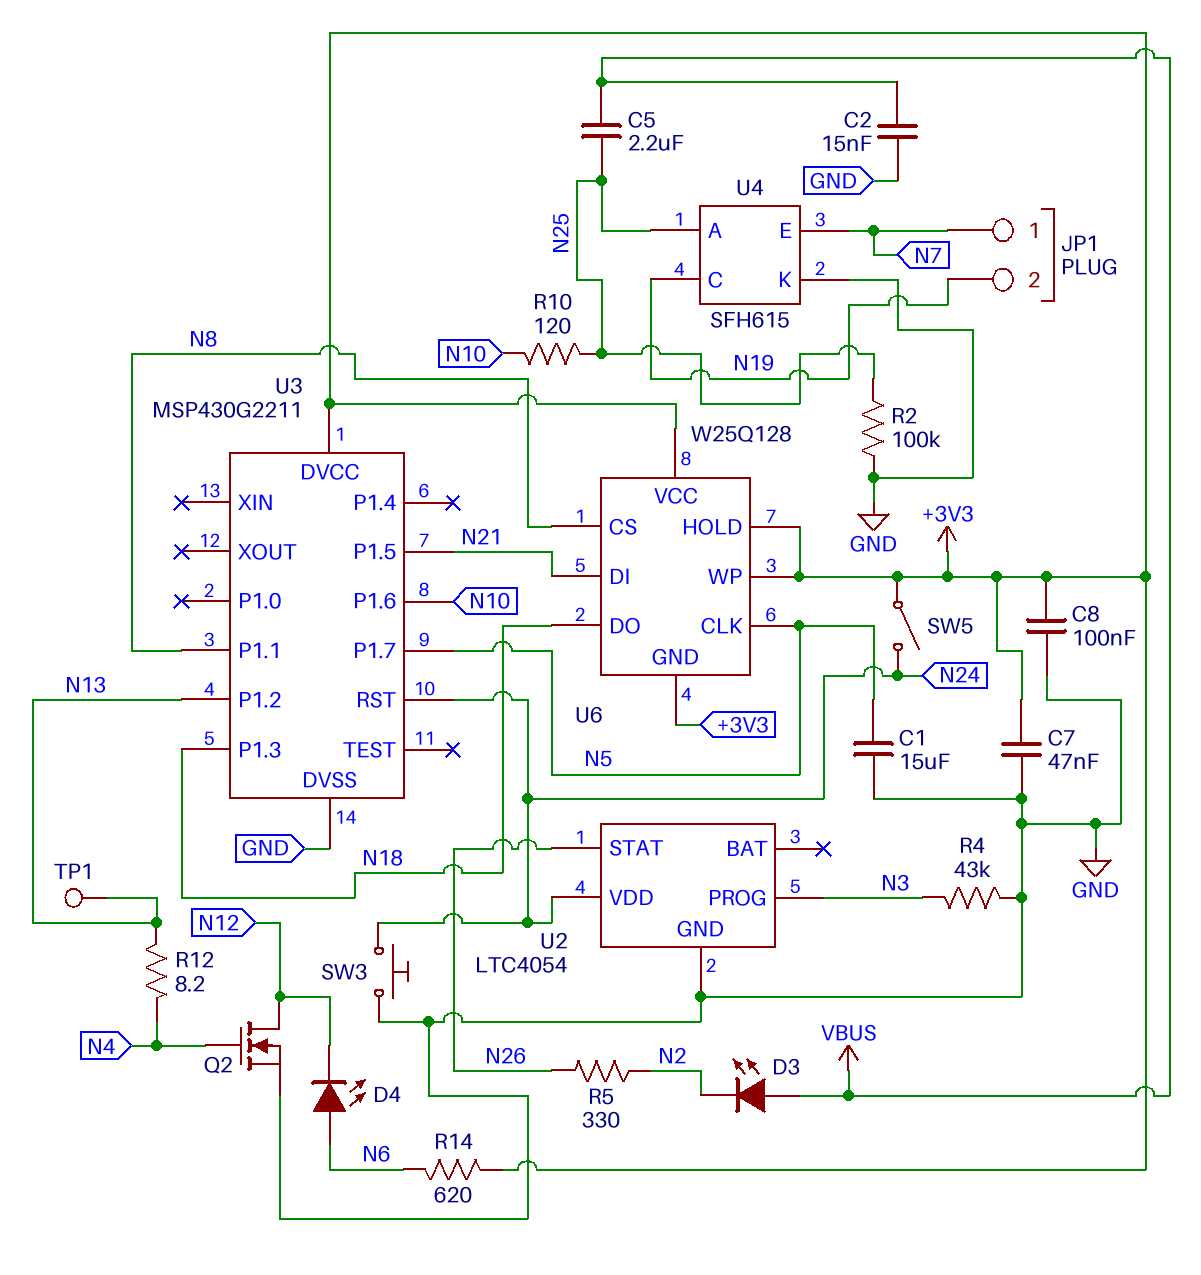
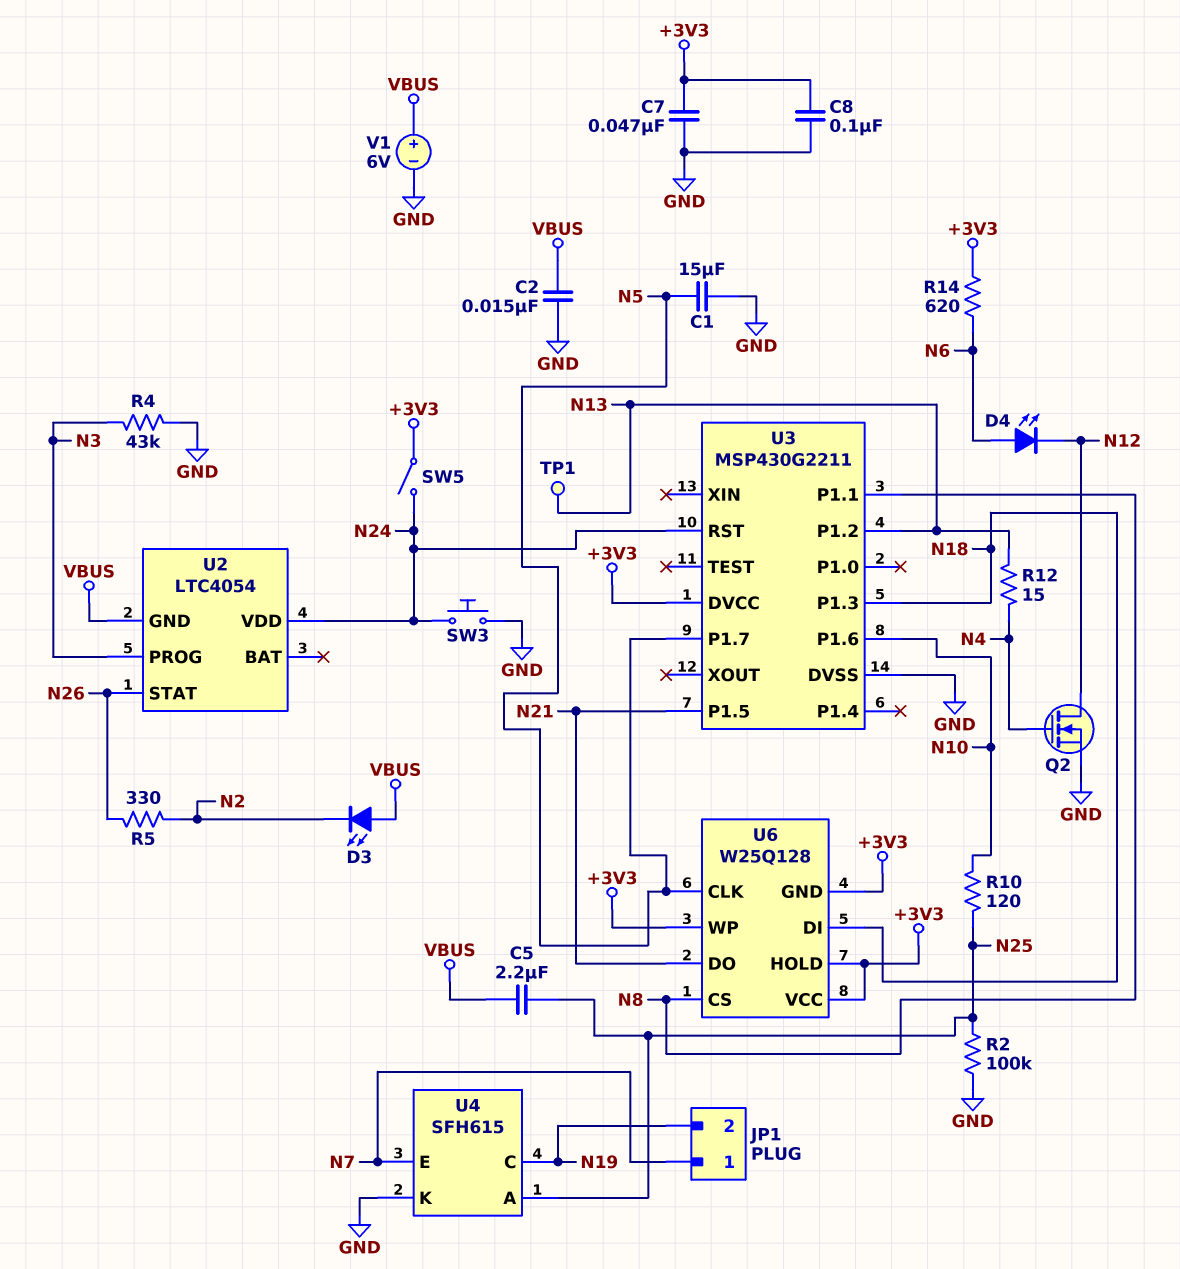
R12: 8.2 (N4, N13) -> 15 (N4, N13)
U2 pin GND: GND -> VBUS
U6 pin DI: N21 -> N18
U6 pin DO: N18 -> N21
V1: none -> 6V (plus VBUS, minus GND)

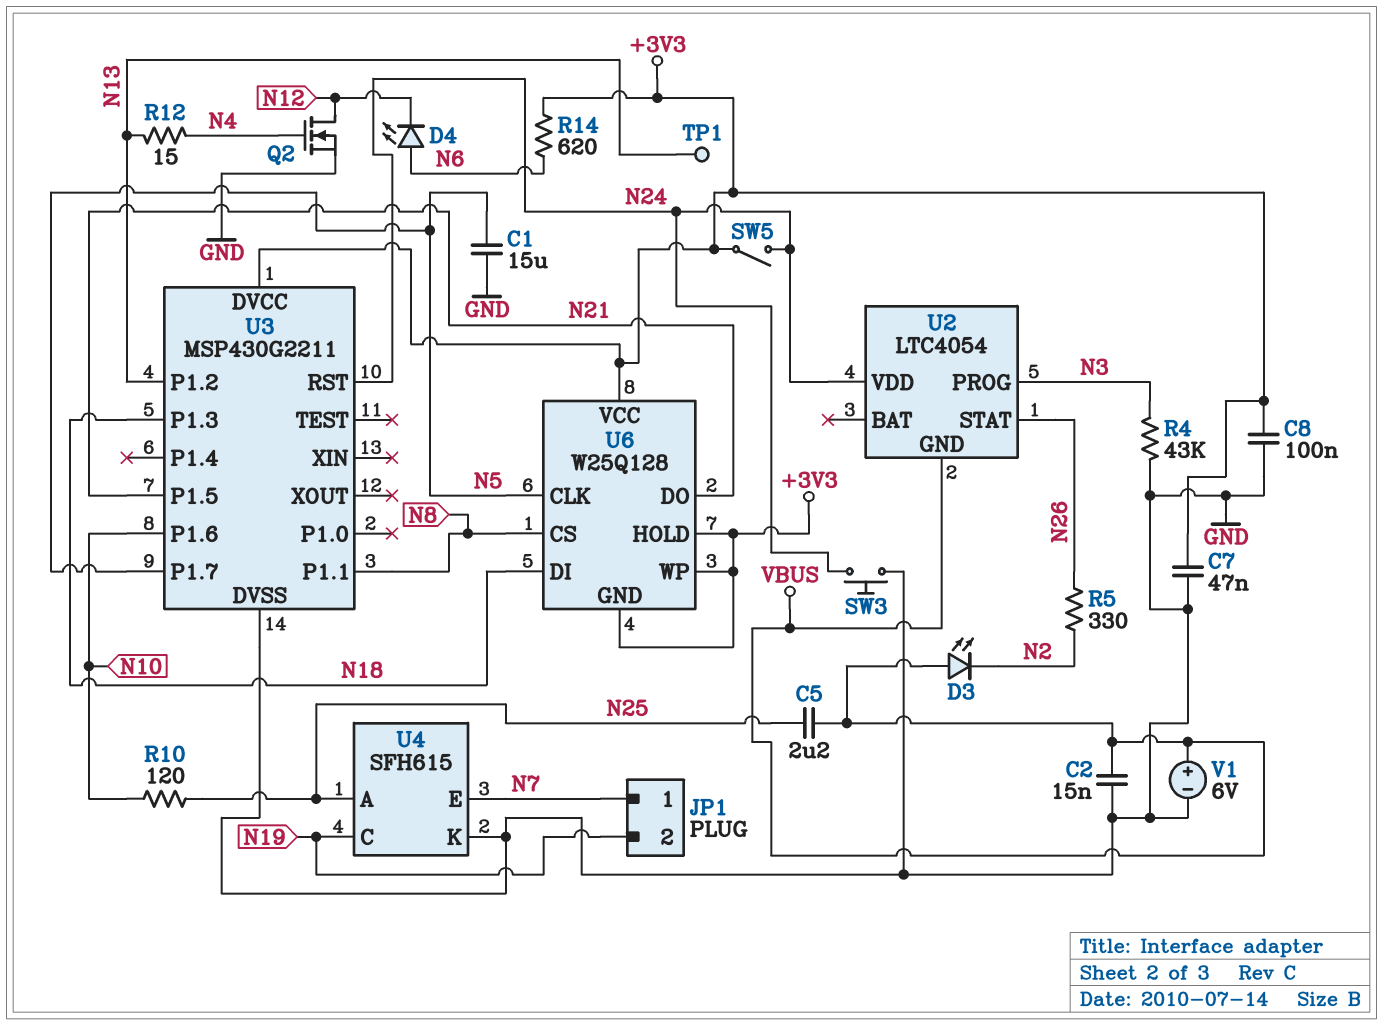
R2: 100k (GND, N25) -> none

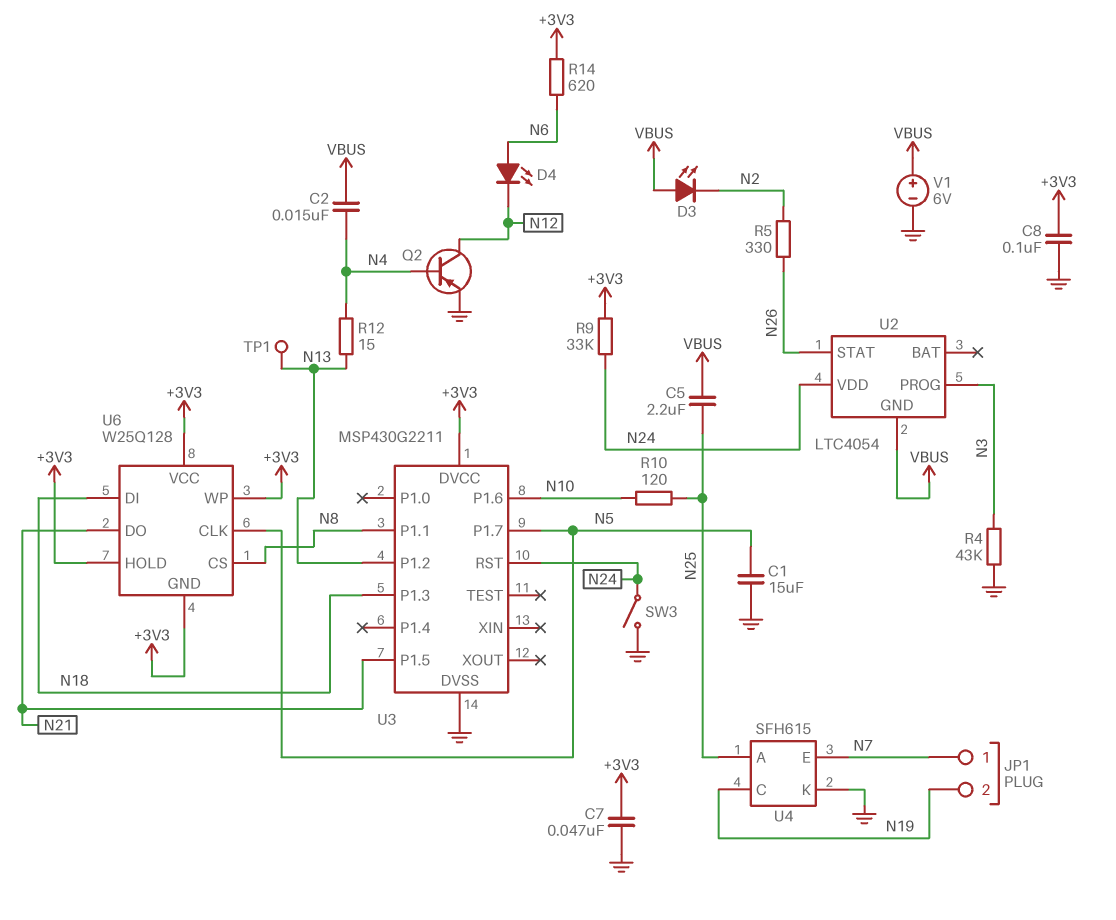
C2: 15nF (GND, VBUS) -> 15nF (N4, VBUS)
Q2: NMOS (G N4, D N12, S GND) -> PNP (B N4, C N12, E GND)
R9: none -> 33k (+3V3, N24)
SW3: button (GND, N24) -> switch (GND, N24)
SW5: switch (+3V3, N24) -> none

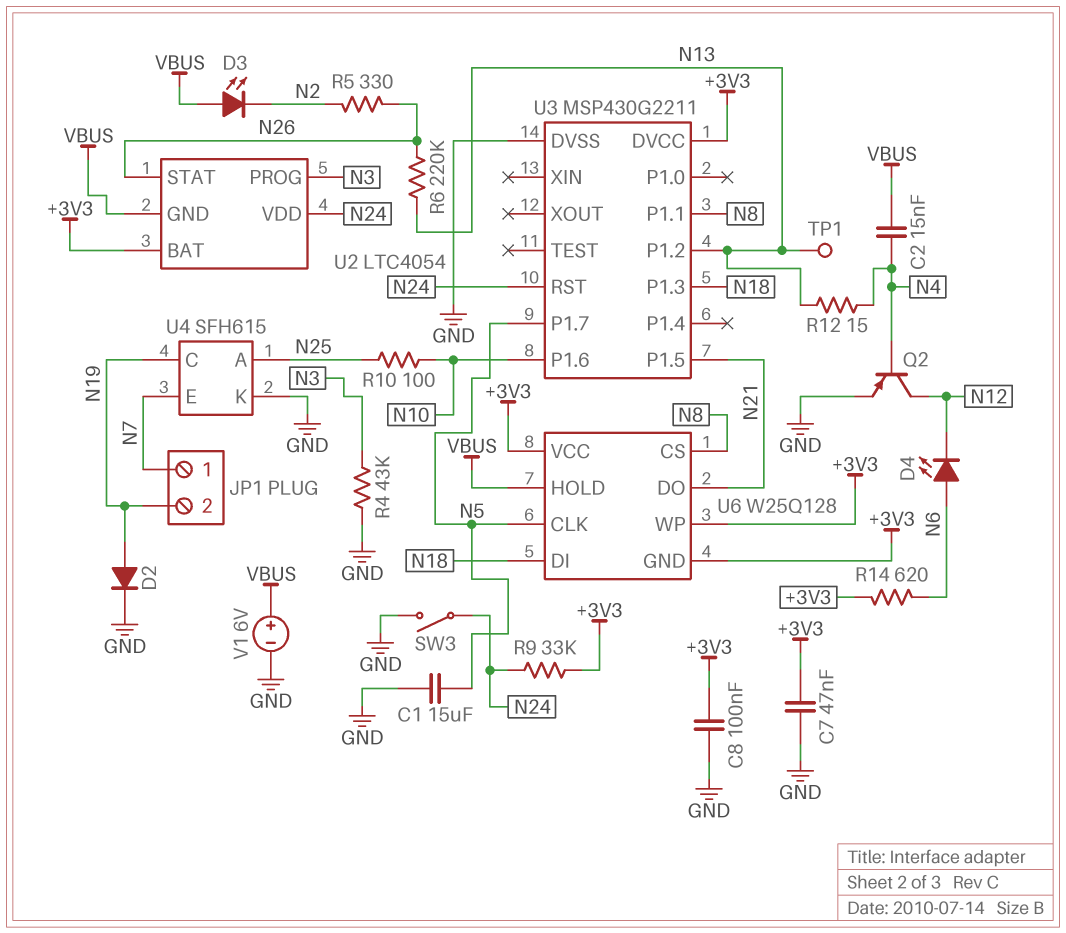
C5: 2.2uF (N25, VBUS) -> none
D2: none -> diode (A N19, K GND)
R6: none -> 220k (N13, N26)
R10: 120 (N10, N25) -> 100 (N10, N25)
U2 pin BAT: none -> +3V3
U6 pin HOLD: +3V3 -> VBUS

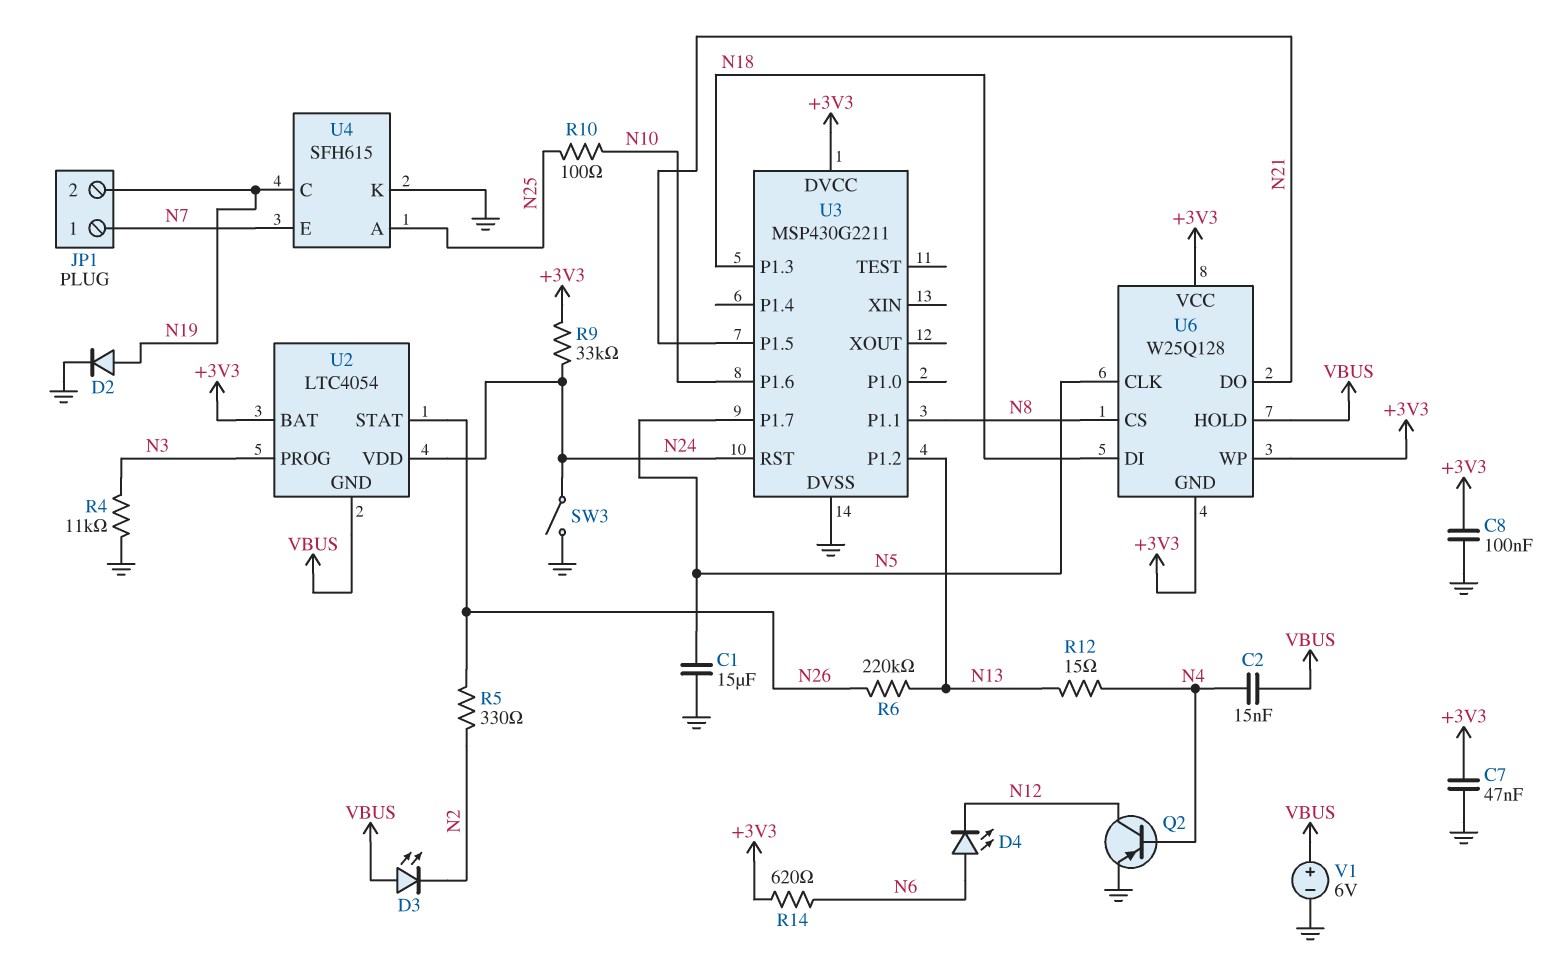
R4: 43k (GND, N3) -> 11k (GND, N3)
TP1: test point (N13) -> none

